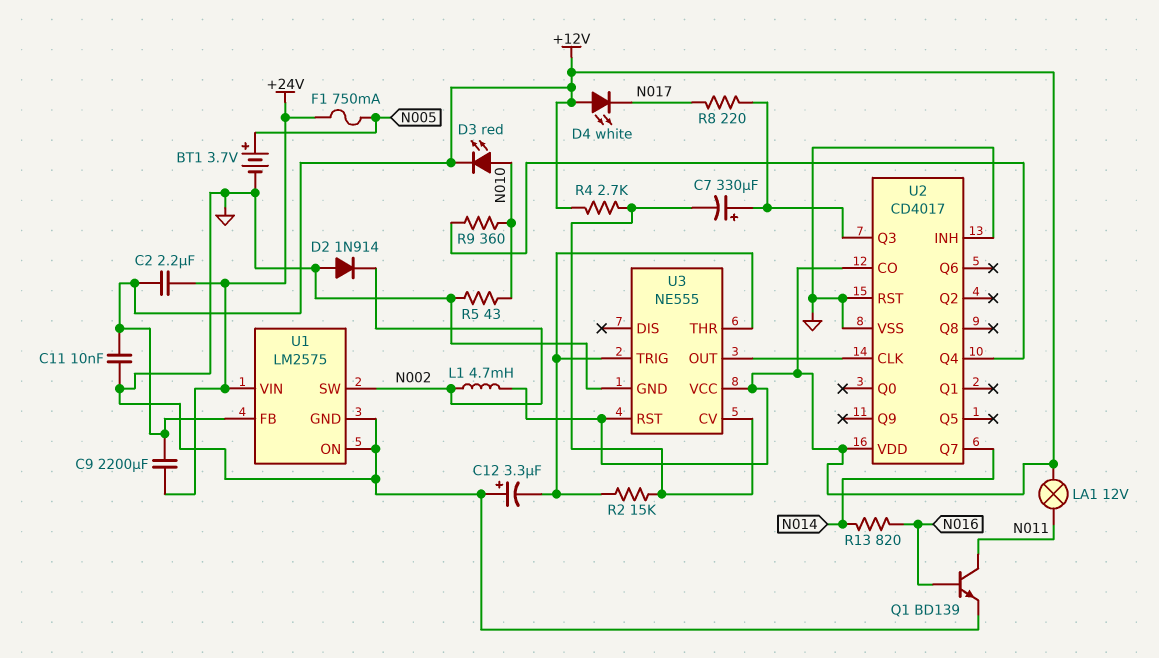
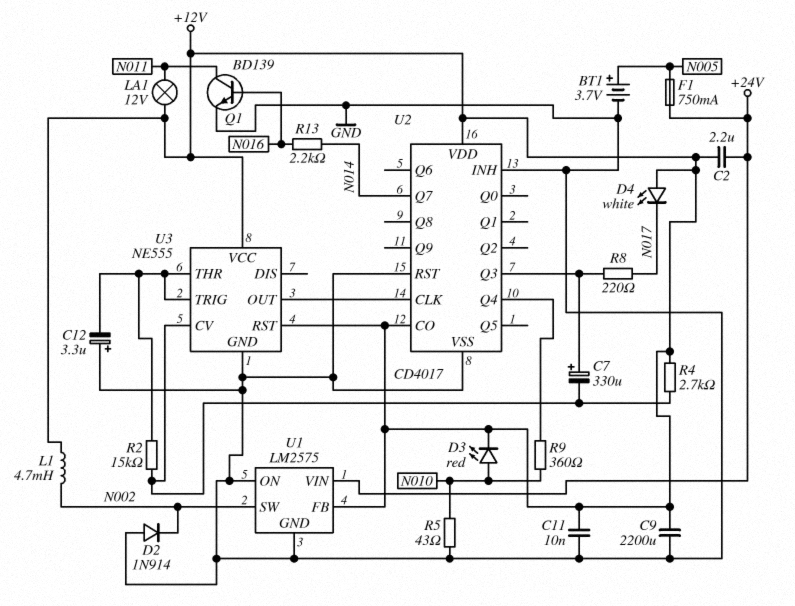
C9: 2200uF (+12V, +24V) -> 2200uF (+12V, GND)
R13: 820 (N014, N016) -> 2.2k (N014, N016)

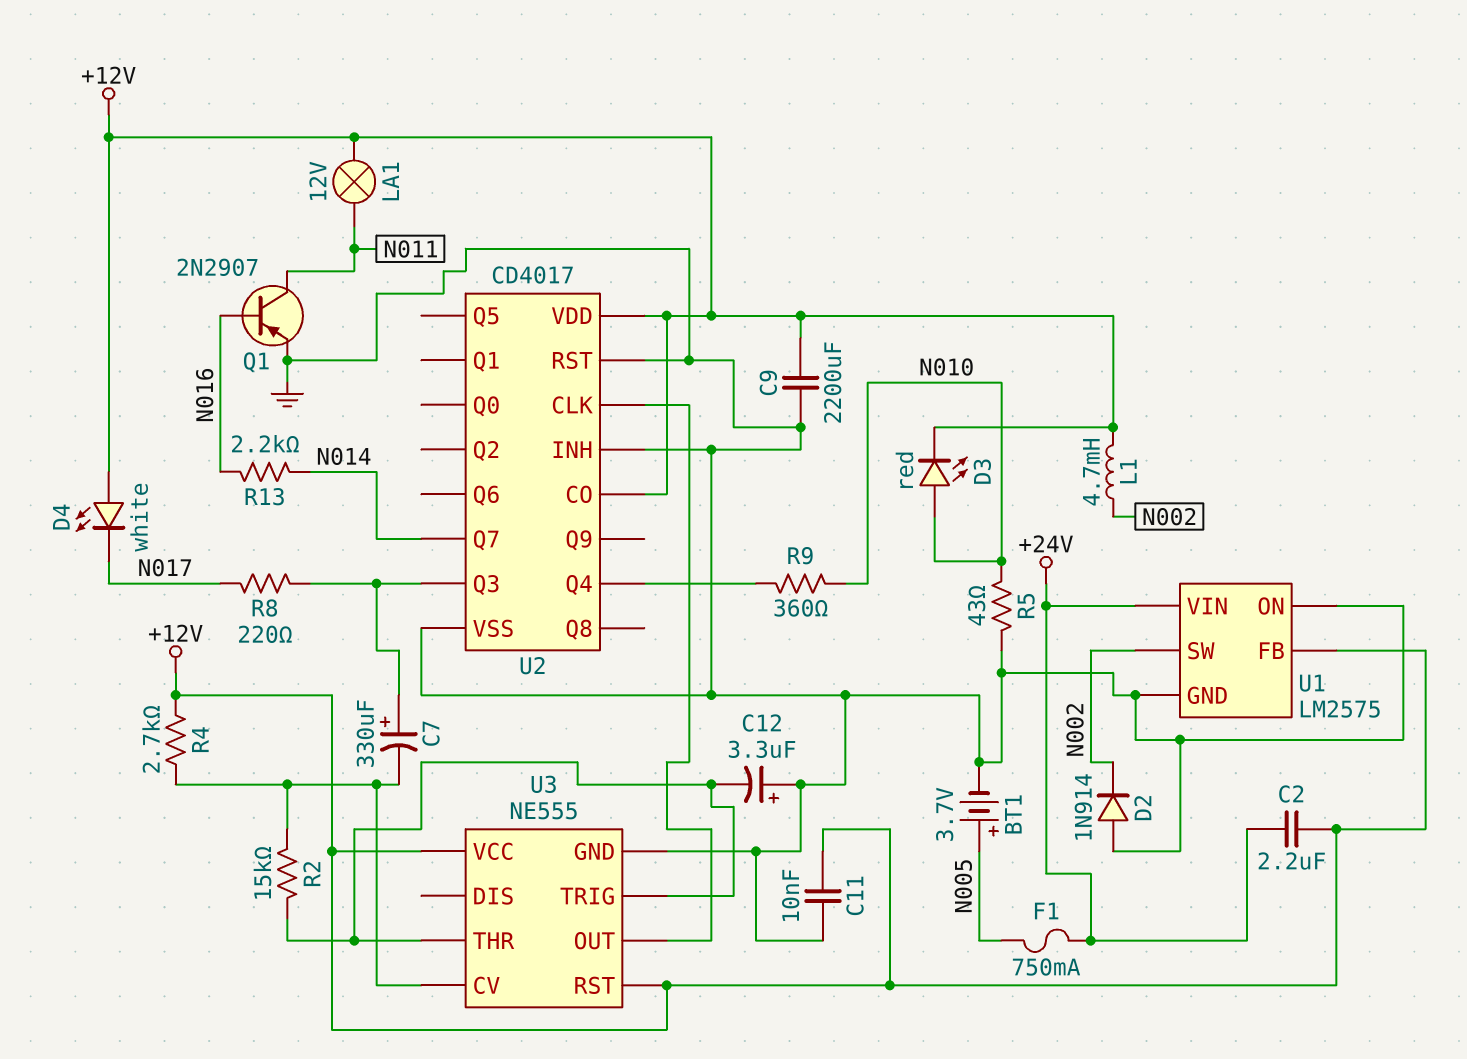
Q1: NPN BD139 (B N016, C N011, E GND) -> PNP 2N2907 (B N016, C N011, E GND)

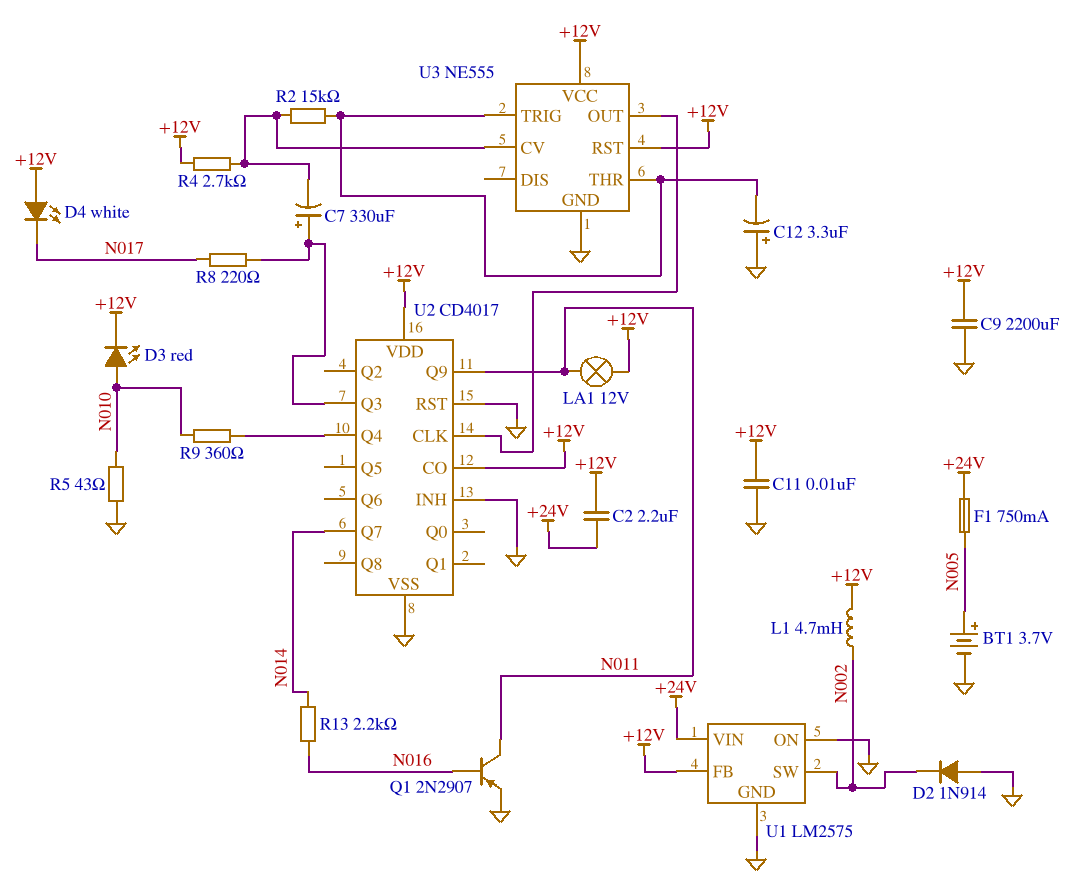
U2 pin Q9: none -> N011

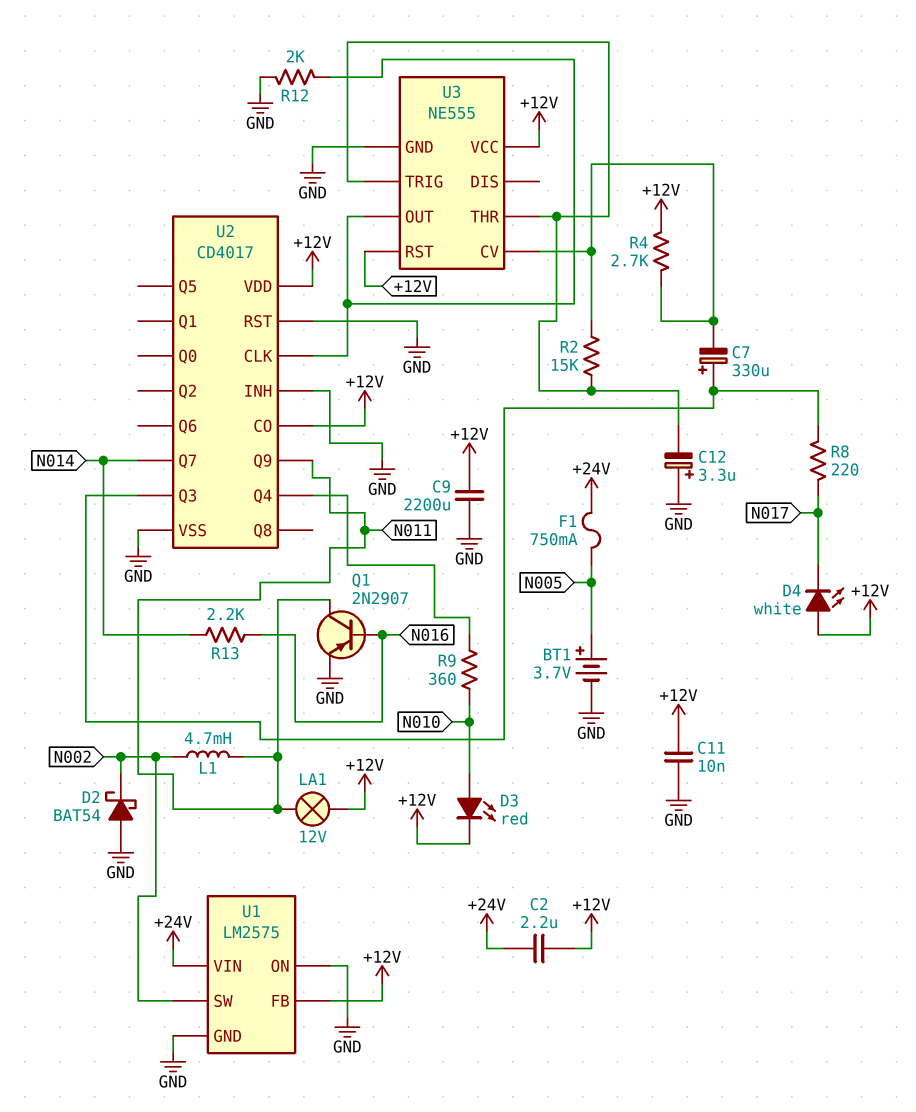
D2: diode 1N914 (A GND, K N002) -> schottky BAT54 (A GND, K N002)
L1: 4.7mH (+12V, N002) -> 4.7mH (N002, N011)
R5: 43 (GND, N010) -> none
R12: none -> 2k (GND, U2/CLK)

